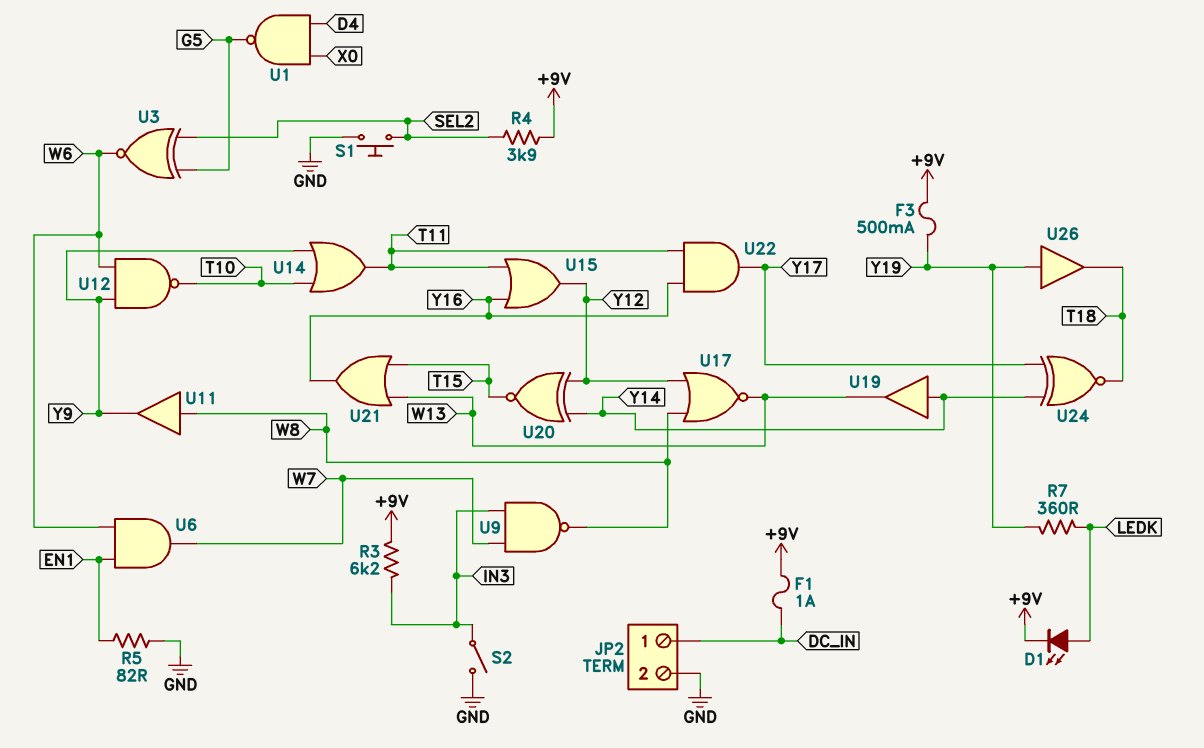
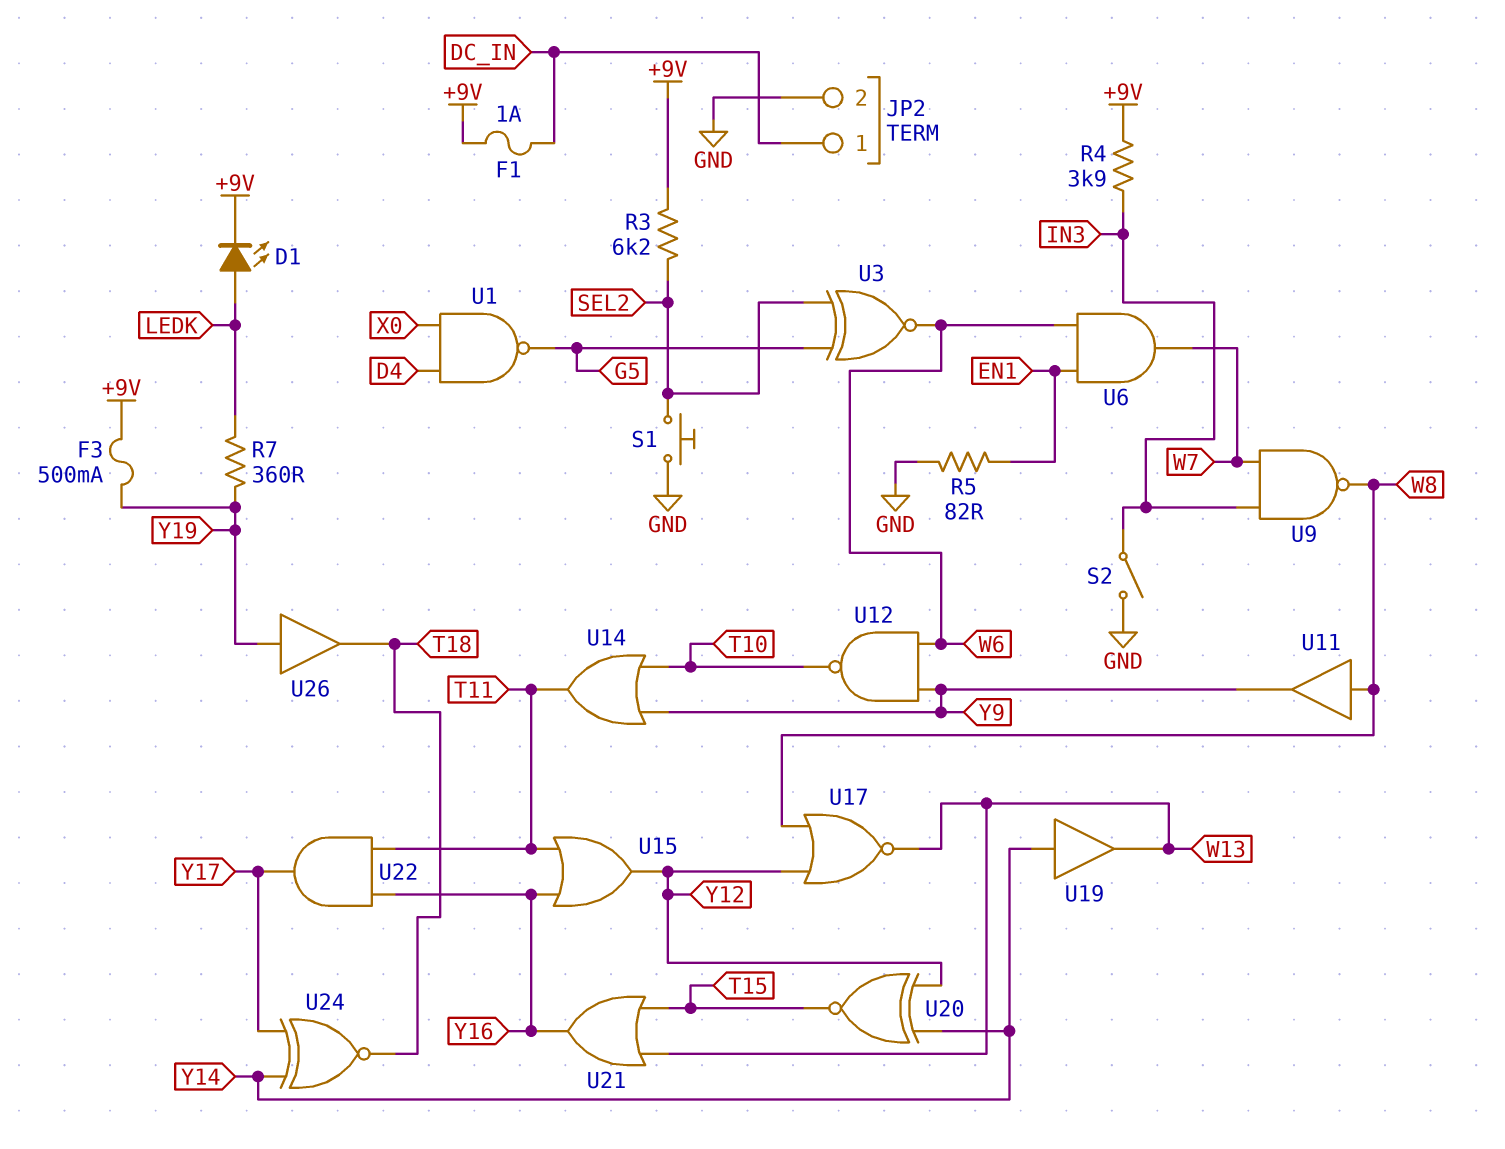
R3: 6.2k (+9V, IN3) -> 6.2k (+9V, SEL2)
R4: 3.9k (+9V, SEL2) -> 3.9k (+9V, IN3)

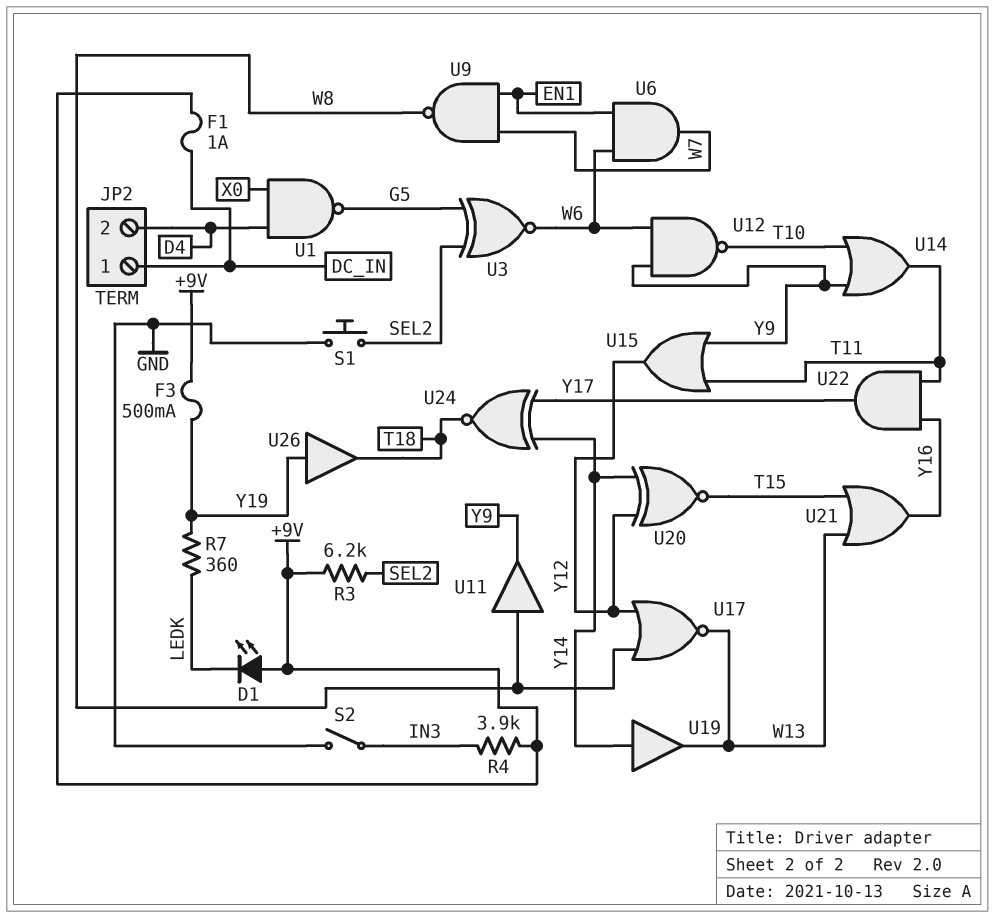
D1: LED (A LEDK, K +9V) -> LED (A +9V, K LEDK)
JP2 pin 2: GND -> D4
R5: 82 (EN1, GND) -> none
U9: NAND (in IN3, in W7, out W8) -> NAND (in EN1, in W7, out W8)
U15: OR (in T11, in Y16, out Y12) -> OR (in T11, in Y9, out Y12)

